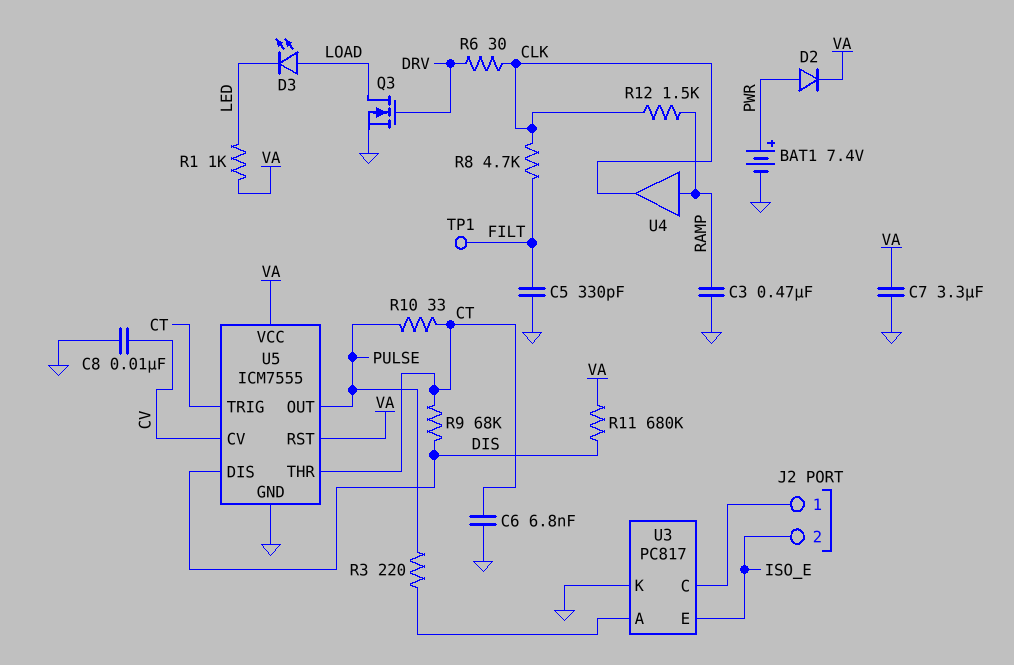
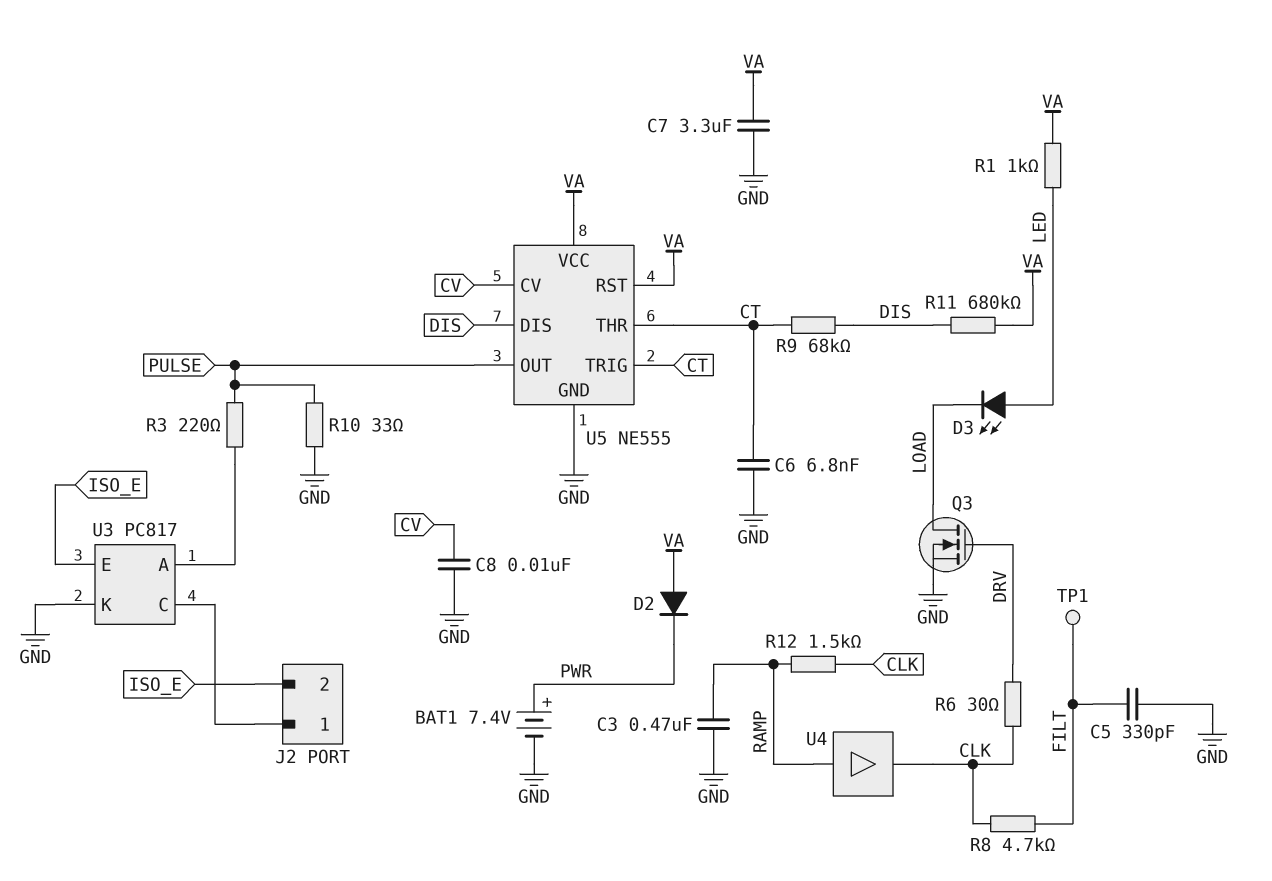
D2: diode (A PWR, K VA) -> diode (A VA, K PWR)
D3: LED (A LOAD, K LED) -> LED (A LED, K LOAD)
R10: 33 (CT, PULSE) -> 33 (GND, PULSE)
U5: ICM7555 -> NE555

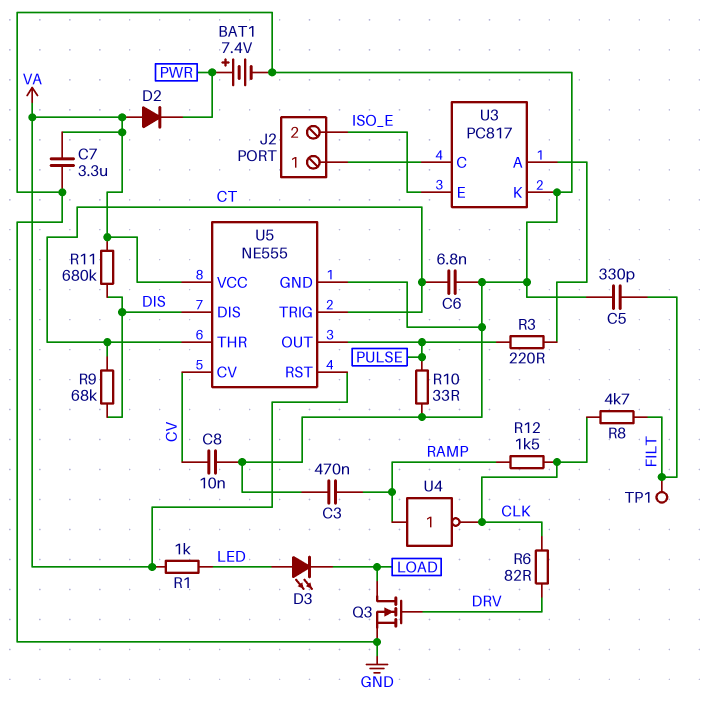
R6: 30 (CLK, DRV) -> 82 (CLK, DRV)
U4: buffer (in RAMP, out CLK) -> NOT (in RAMP, out CLK)

